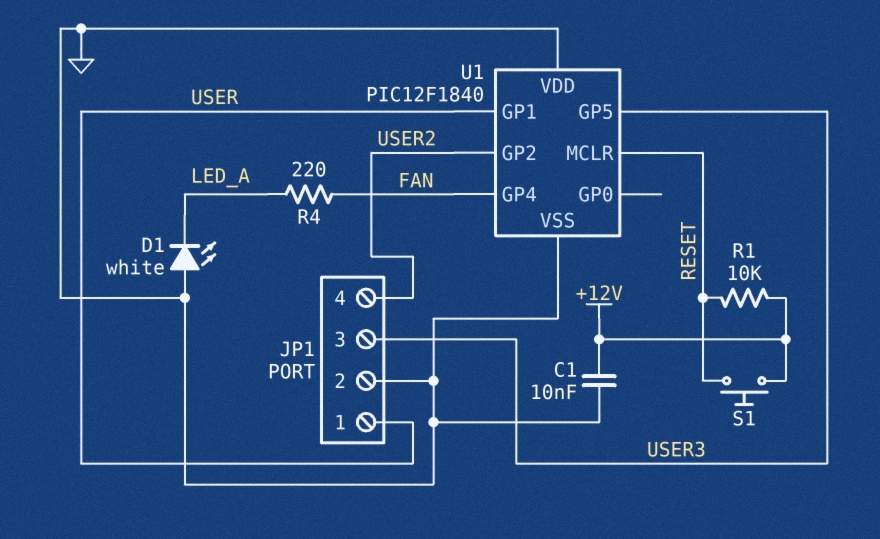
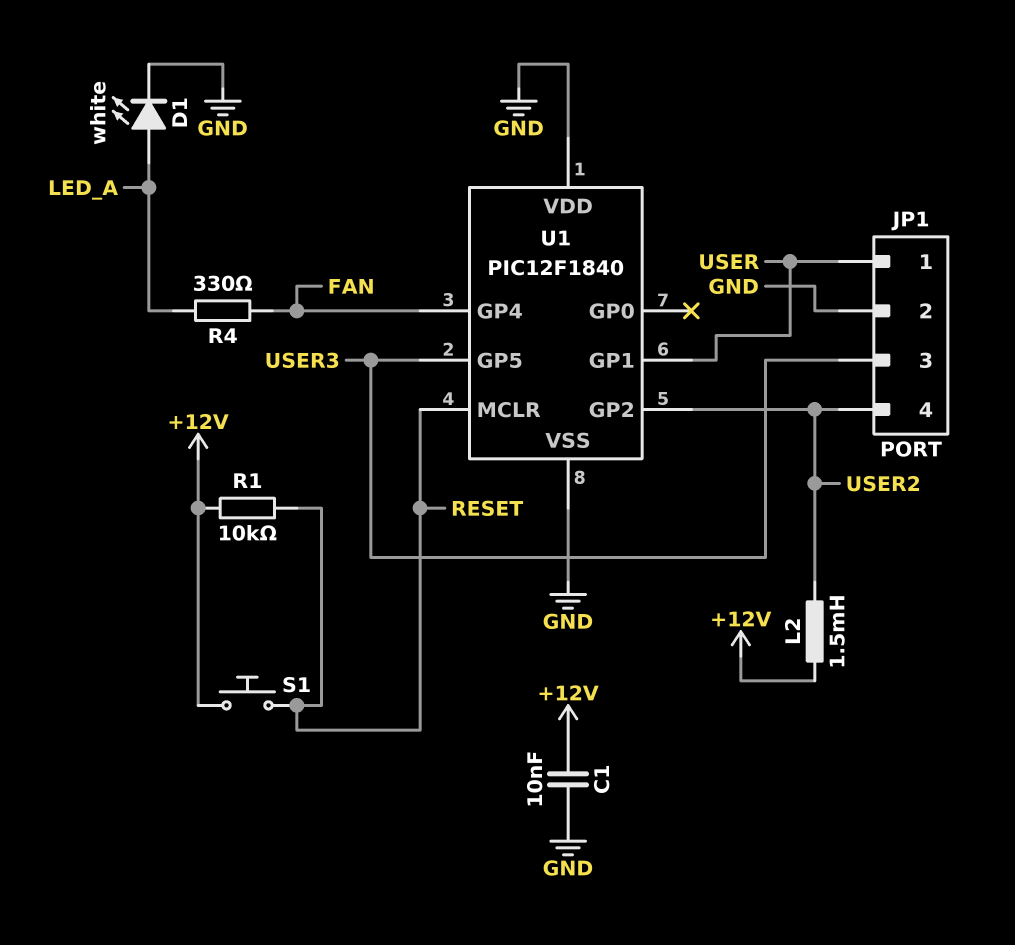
D1: LED white (A GND, K LED_A) -> LED white (A LED_A, K GND)
L2: none -> 1.5mH (+12V, USER2)
R4: 220 (FAN, LED_A) -> 330 (FAN, LED_A)

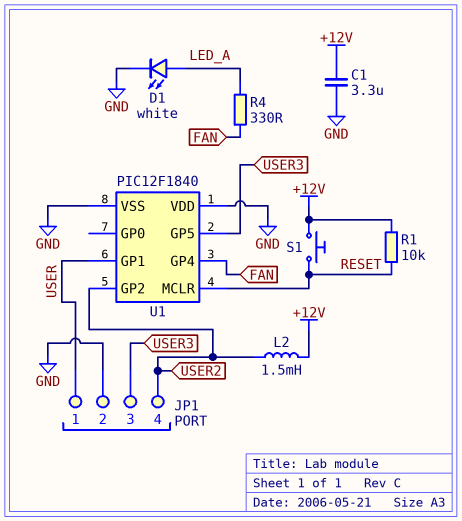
C1: 10nF (+12V, GND) -> 3.3uF (+12V, GND)

